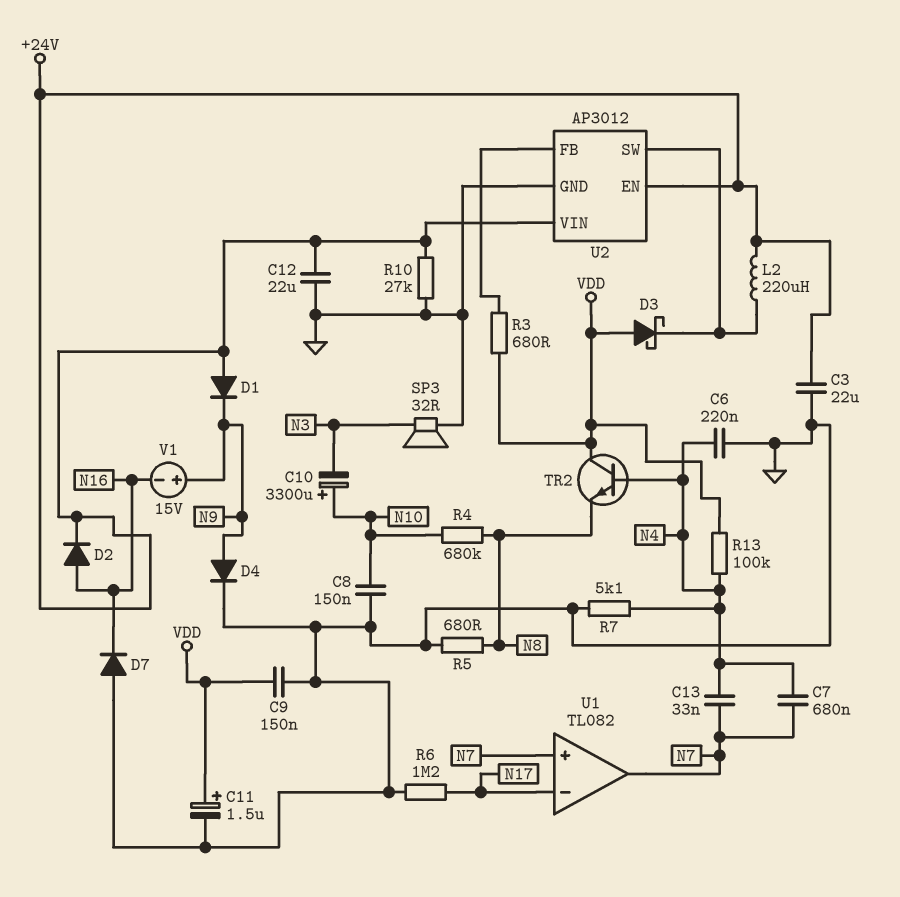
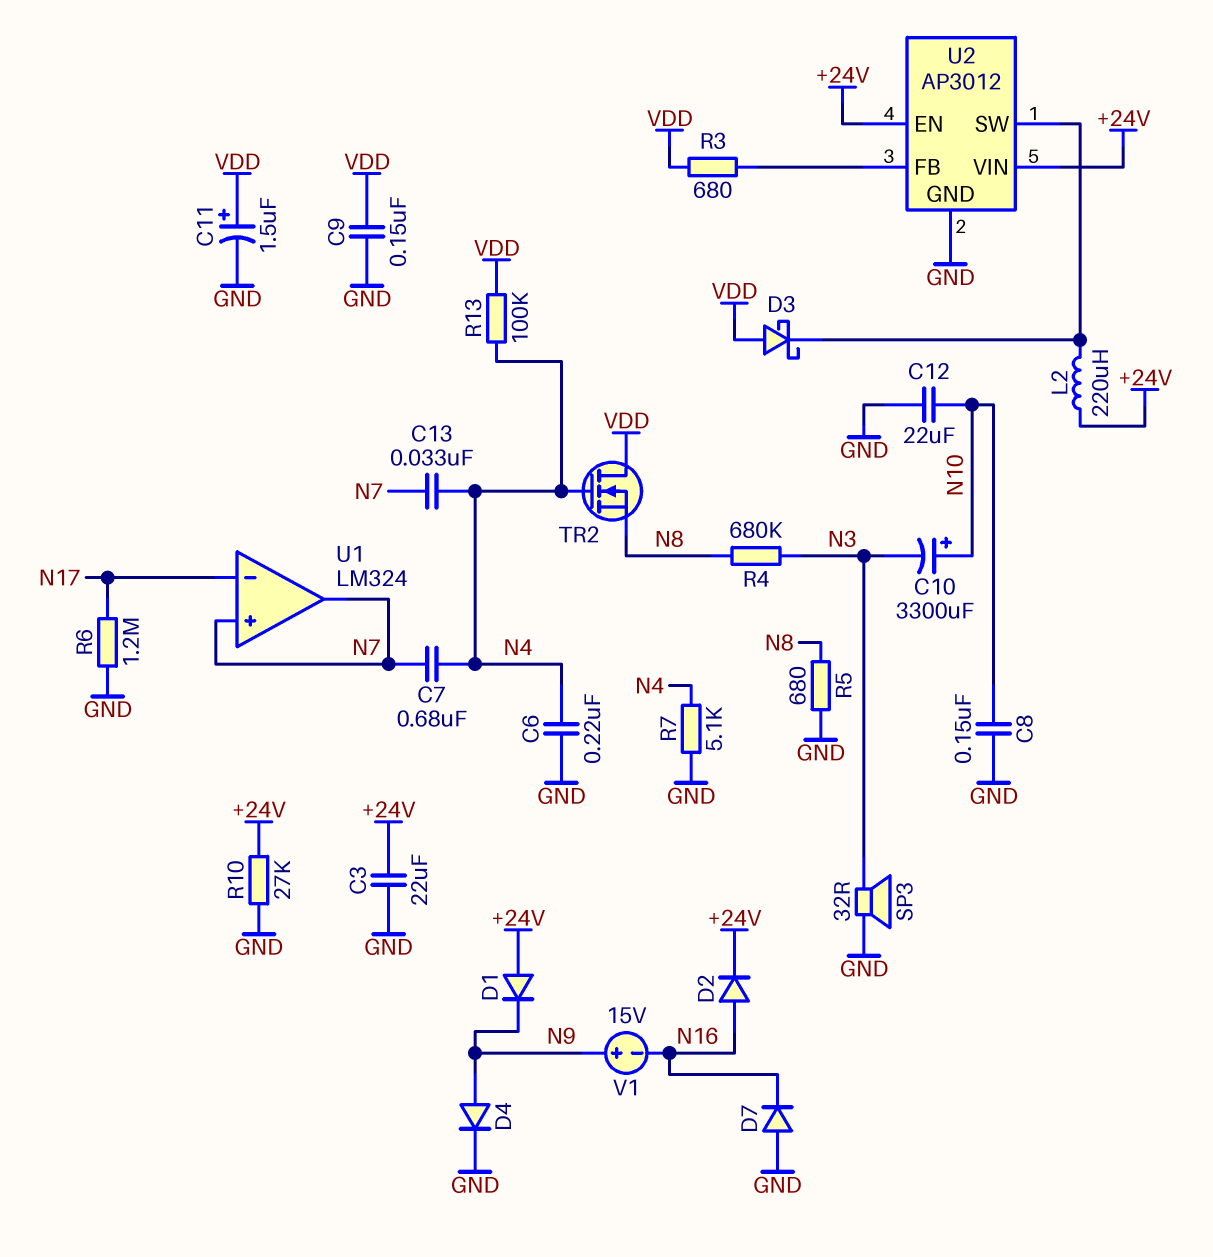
C12: 22uF (+24V, GND) -> 22uF (GND, N10)
R4: 680k (N8, N10) -> 680k (N3, N8)
TR2: NPN (B N4, C VDD, E N8) -> NMOS (G N4, D VDD, S N8)
U1: TL082 -> LM324

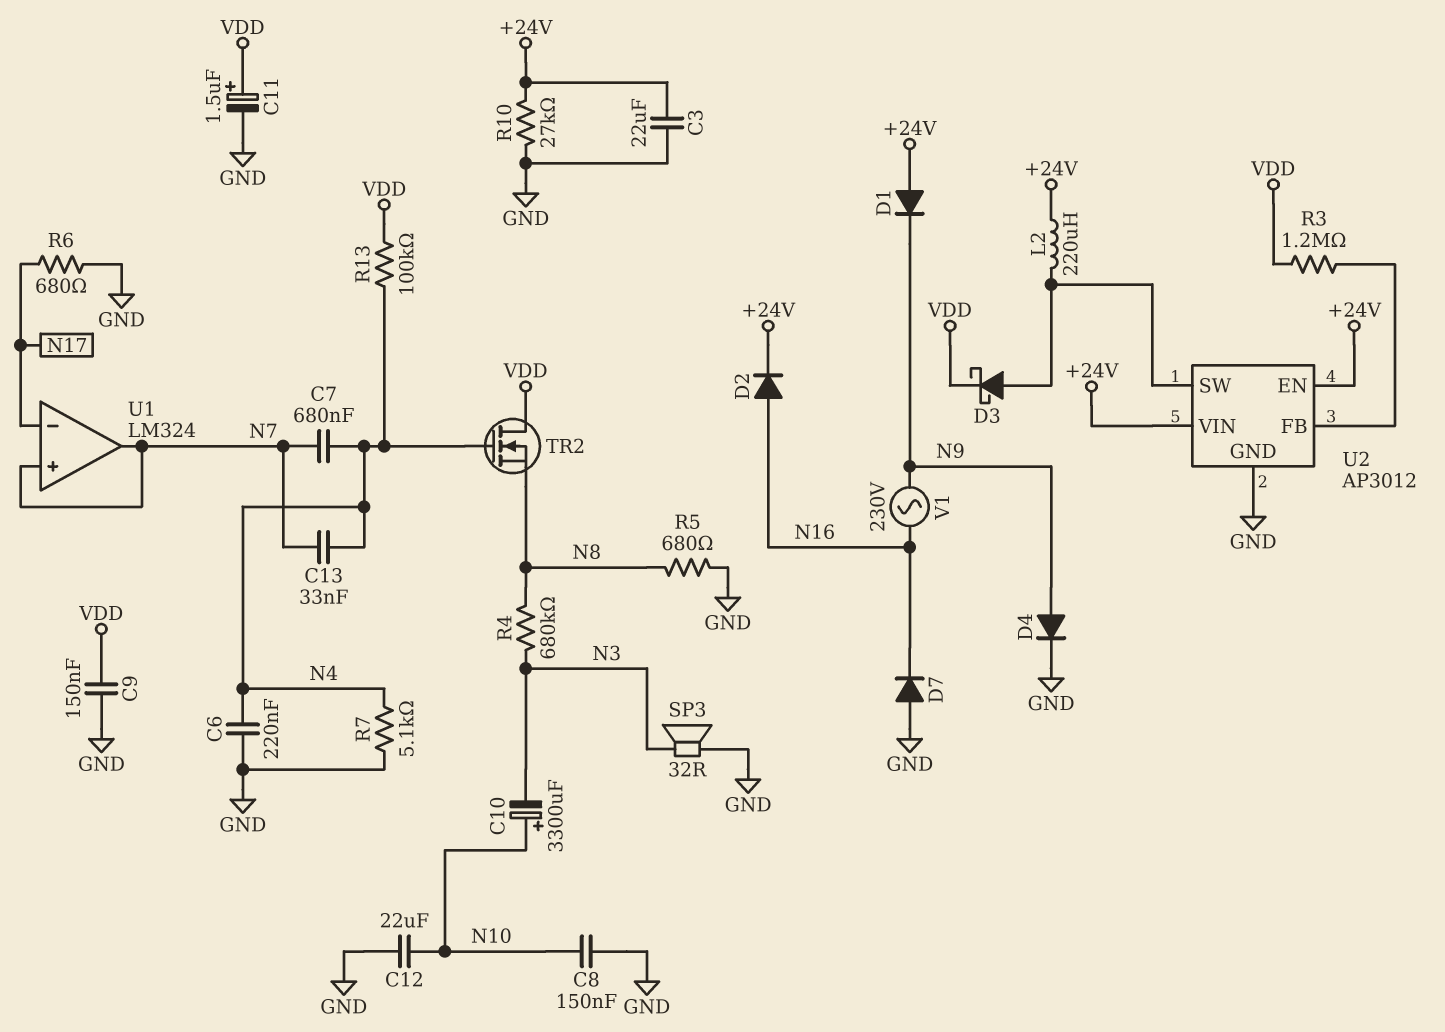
D3: schottky (A VDD, K U2/SW) -> schottky (A U2/SW, K VDD)
R3: 680 (U2/FB, VDD) -> 1.2M (U2/FB, VDD)
R6: 1.2M (GND, N17) -> 680 (GND, N17)
V1: 15V (plus N9, minus N16) -> AC 230V (N9, N16)

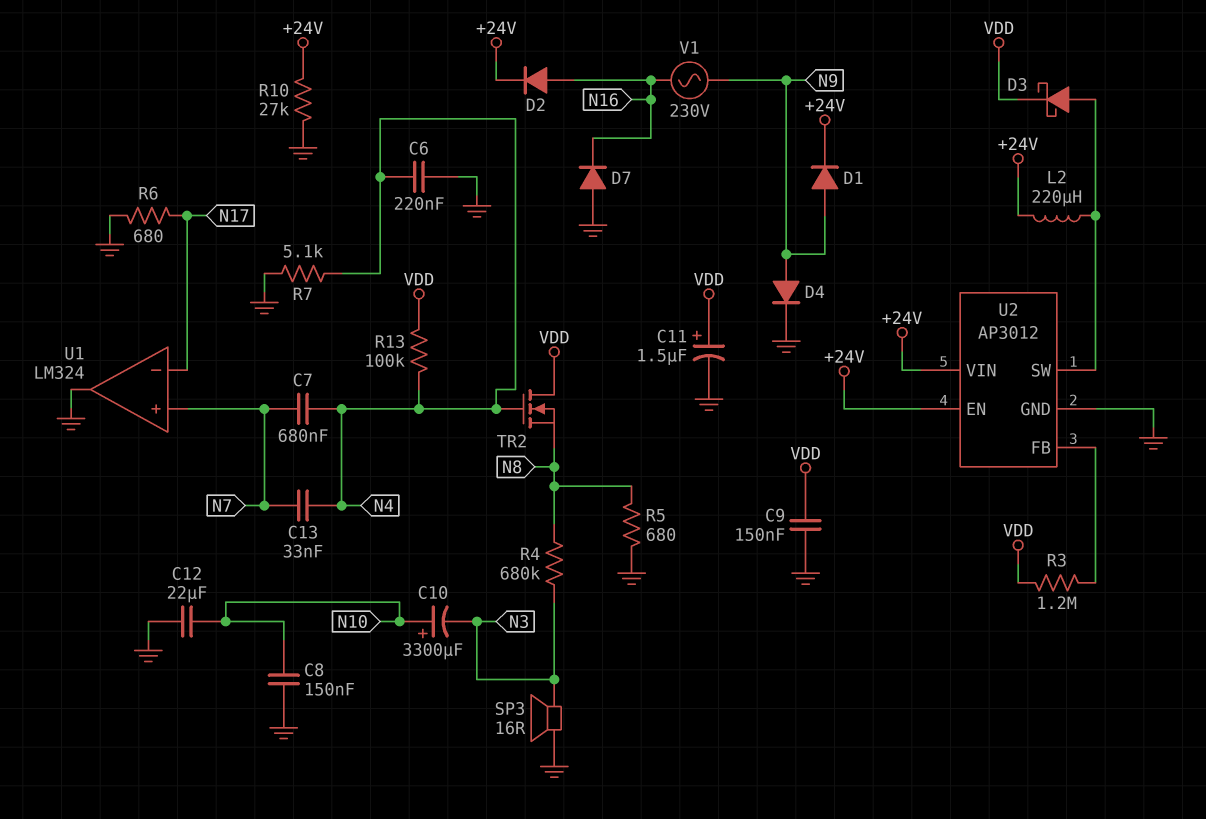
C3: 22uF (+24V, GND) -> none
D1: diode (A +24V, K N9) -> diode (A N9, K +24V)
SP3: speaker 32R (GND, N3) -> speaker 16R (GND, N3)
U1 pin out: N7 -> GND

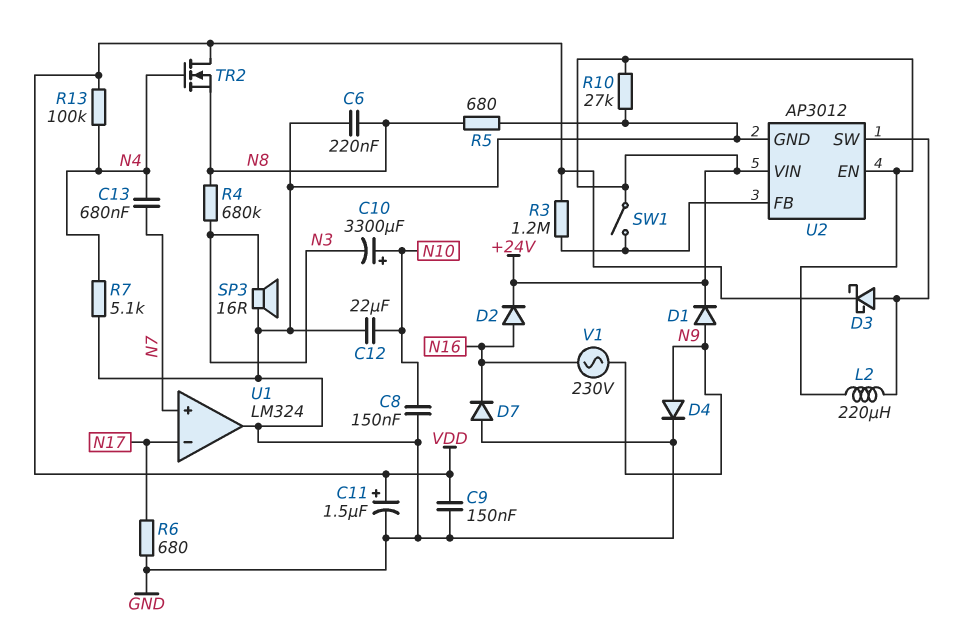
C6: 220nF (GND, N4) -> 220nF (GND, N8)
C7: 680nF (N4, N7) -> none
C13: 33nF (N4, N7) -> 680nF (N4, N7)
SW1: none -> switch (+24V, U2/FB)

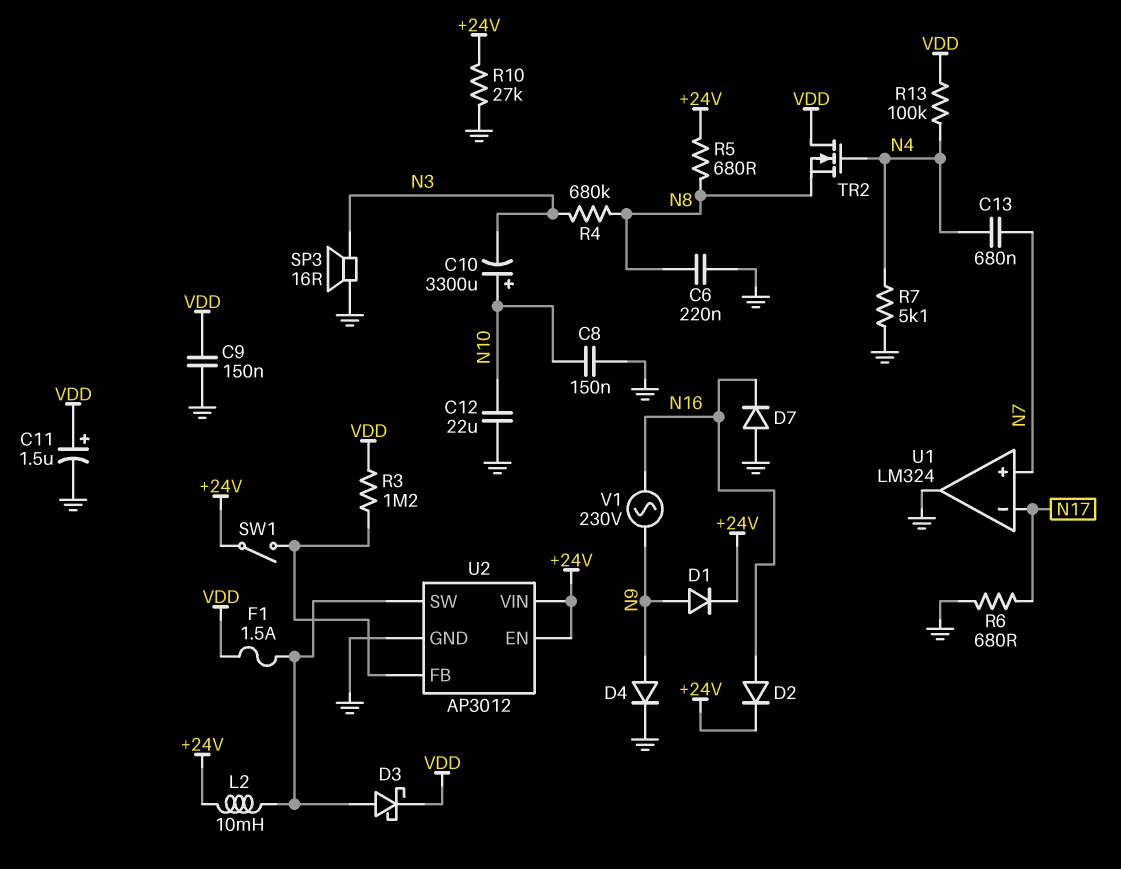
F1: none -> 1.5A (U2/SW, VDD)
L2: 220uH (+24V, U2/SW) -> 10mH (+24V, U2/SW)
R5: 680 (GND, N8) -> 680 (+24V, N8)

